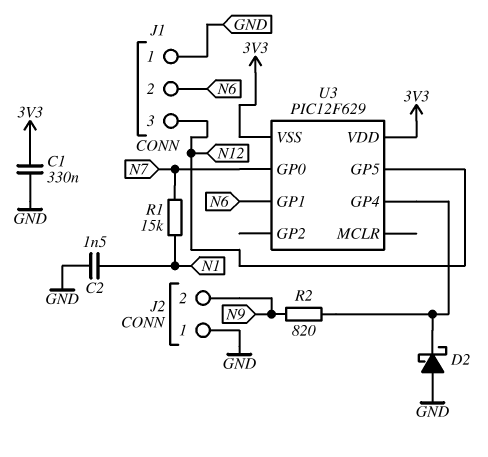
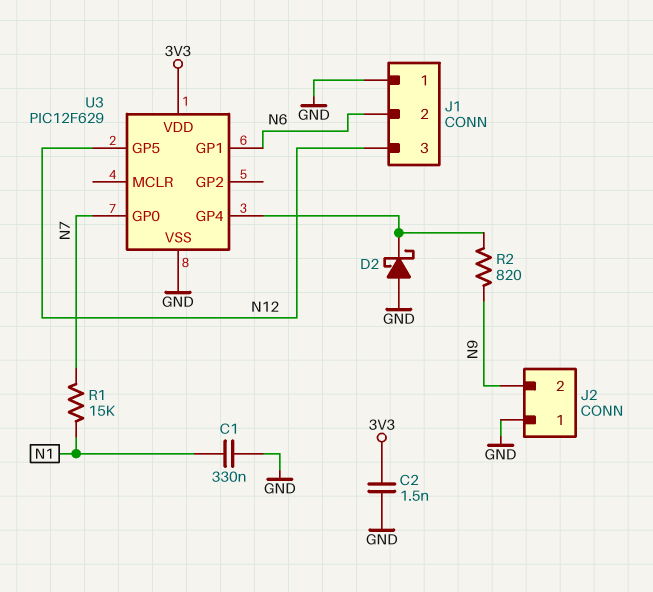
C1: 330nF (3V3, GND) -> 330nF (GND, N1)
C2: 1.5nF (GND, N1) -> 1.5nF (3V3, GND)
U3 pin VSS: 3V3 -> GND

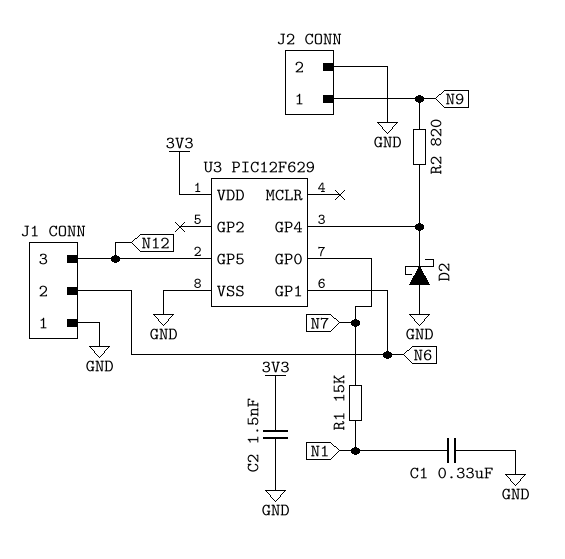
J2 pin 1: GND -> N9
J2 pin 2: N9 -> GND

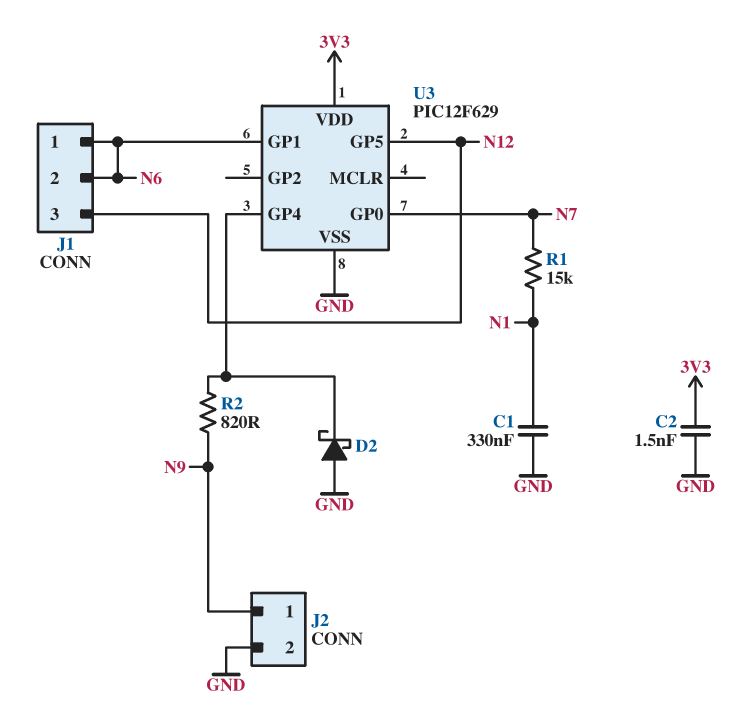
J1 pin 1: GND -> N6

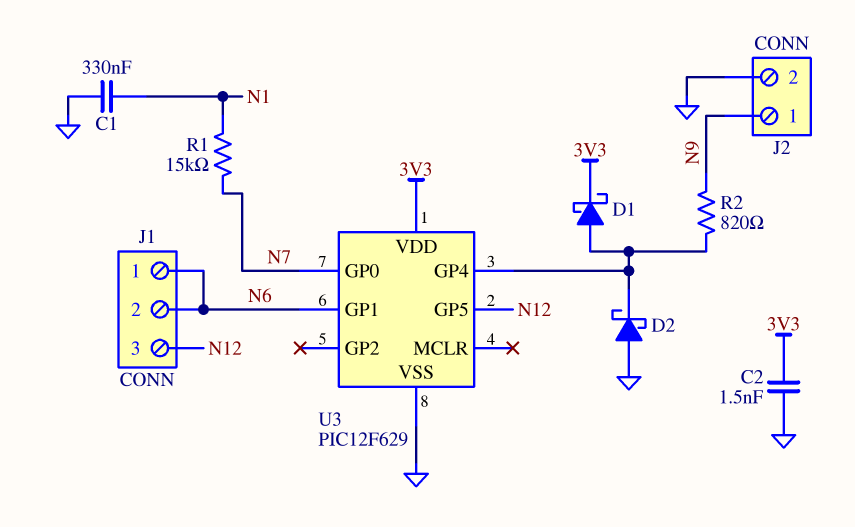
D1: none -> schottky (A U3/GP4, K 3V3)

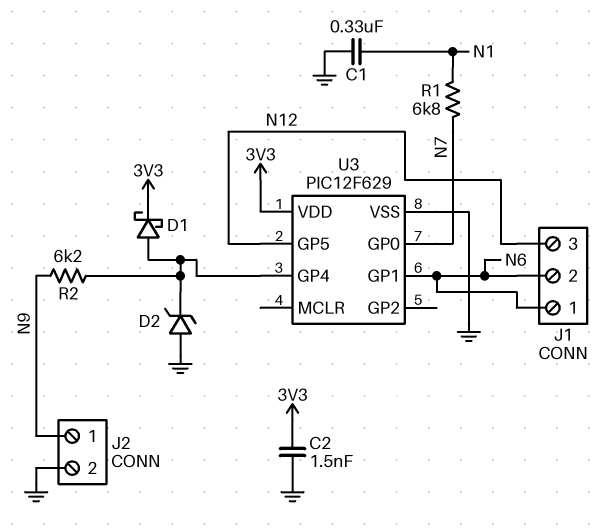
D2: schottky (A GND, K U3/GP4) -> zener (A GND, K U3/GP4)
R1: 15k (N1, N7) -> 6.8k (N1, N7)
R2: 820 (N9, U3/GP4) -> 6.2k (N9, U3/GP4)

